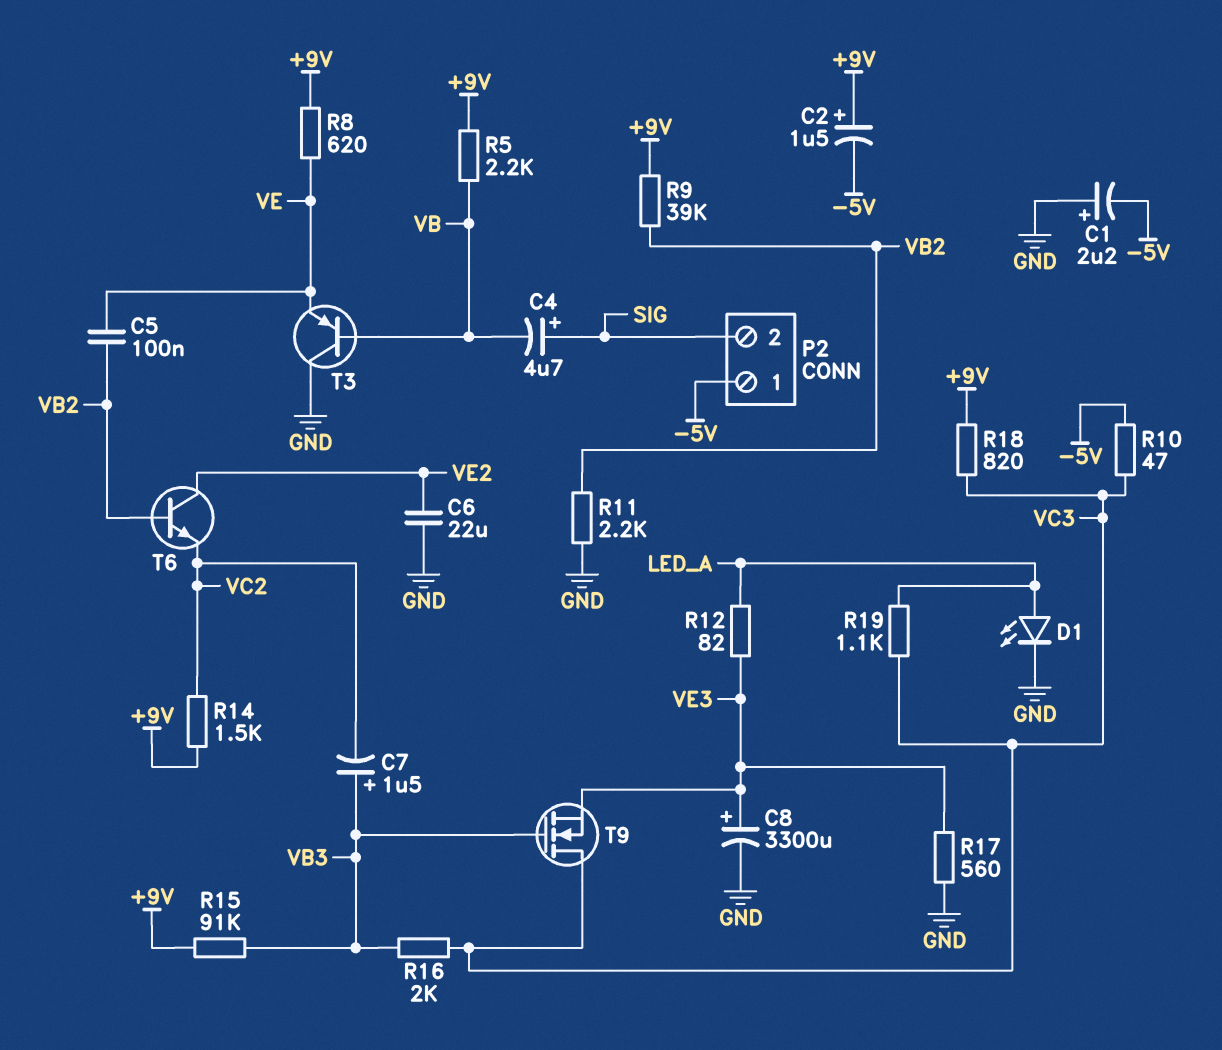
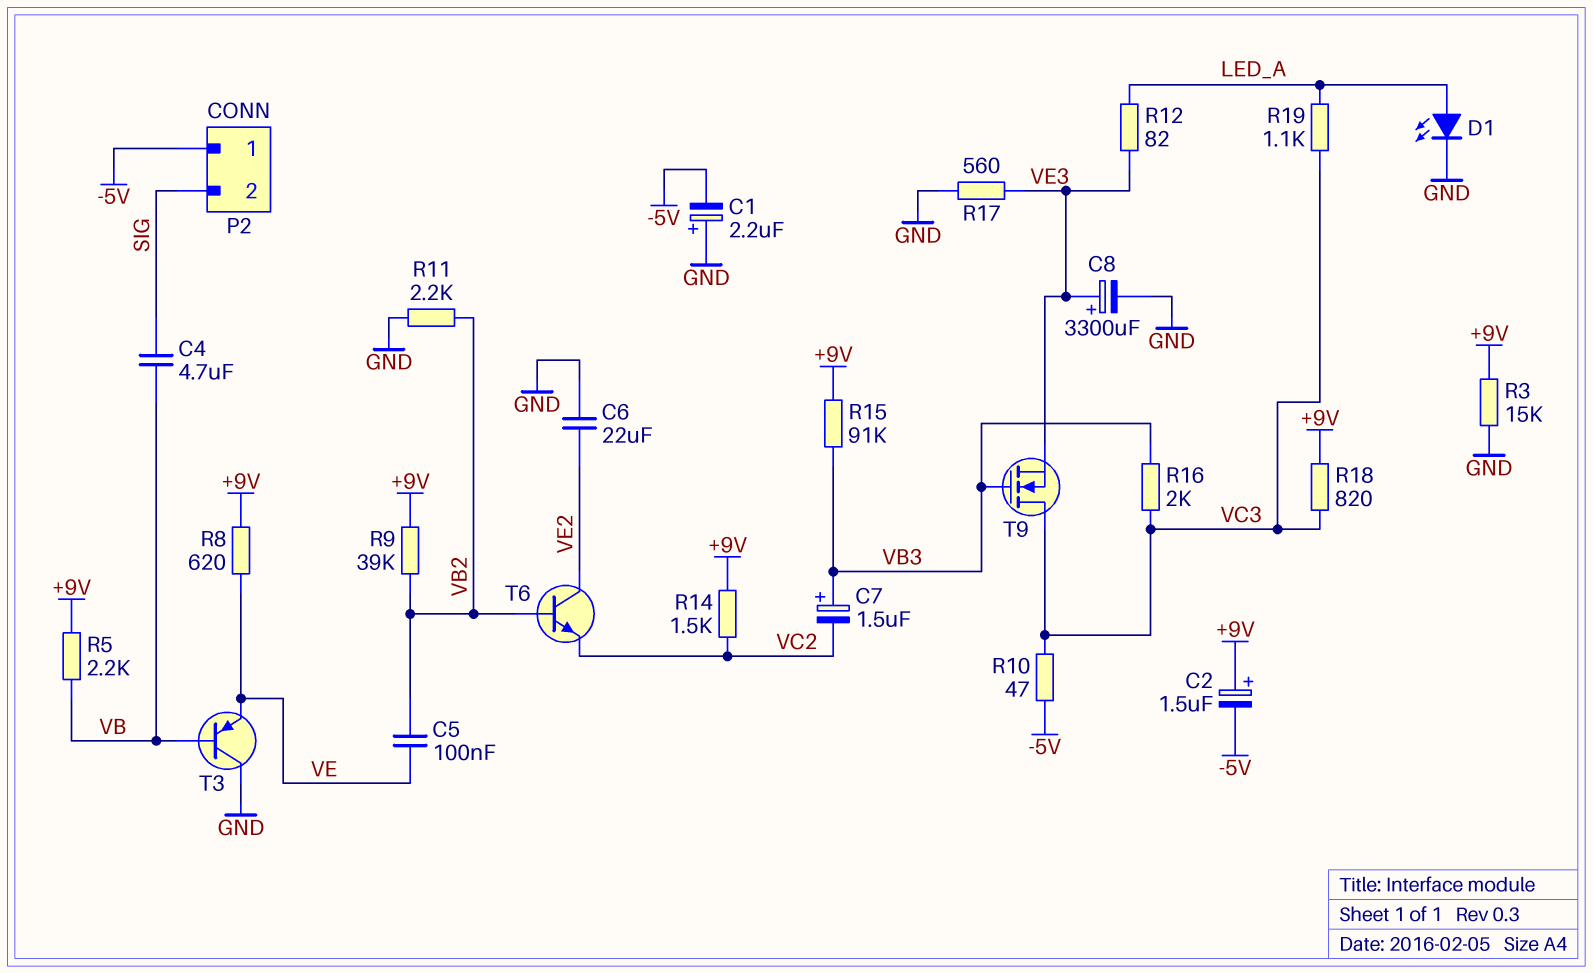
C4: 4.7uF (plus SIG, minus VB) -> 4.7uF (SIG, VB)
R3: none -> 15k (+9V, GND)

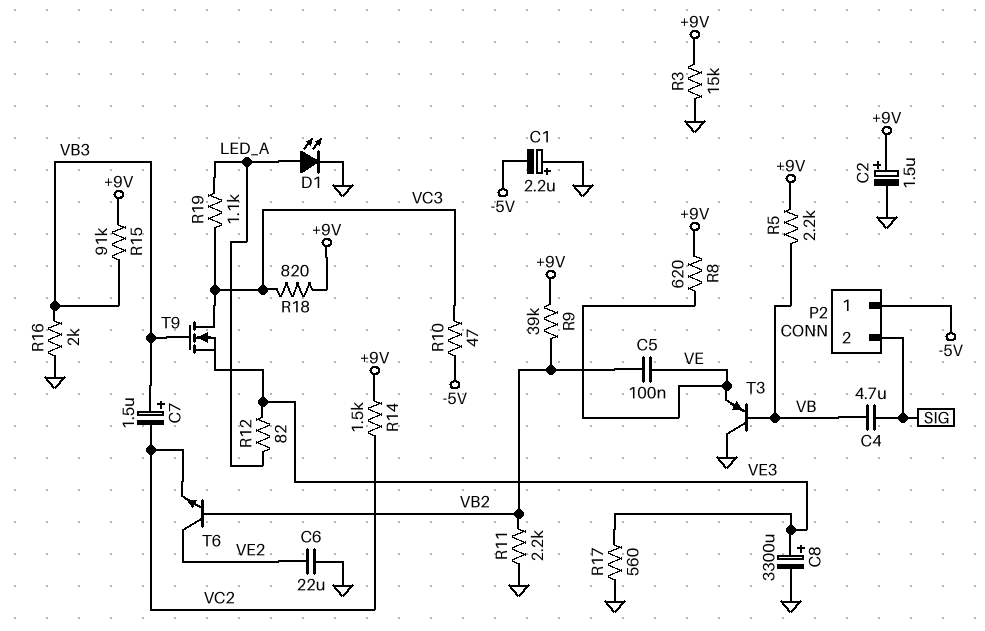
C2: 1.5uF (plus +9V, minus -5V) -> 1.5uF (plus +9V, minus GND)
R16: 2k (VB3, VC3) -> 2k (GND, VB3)

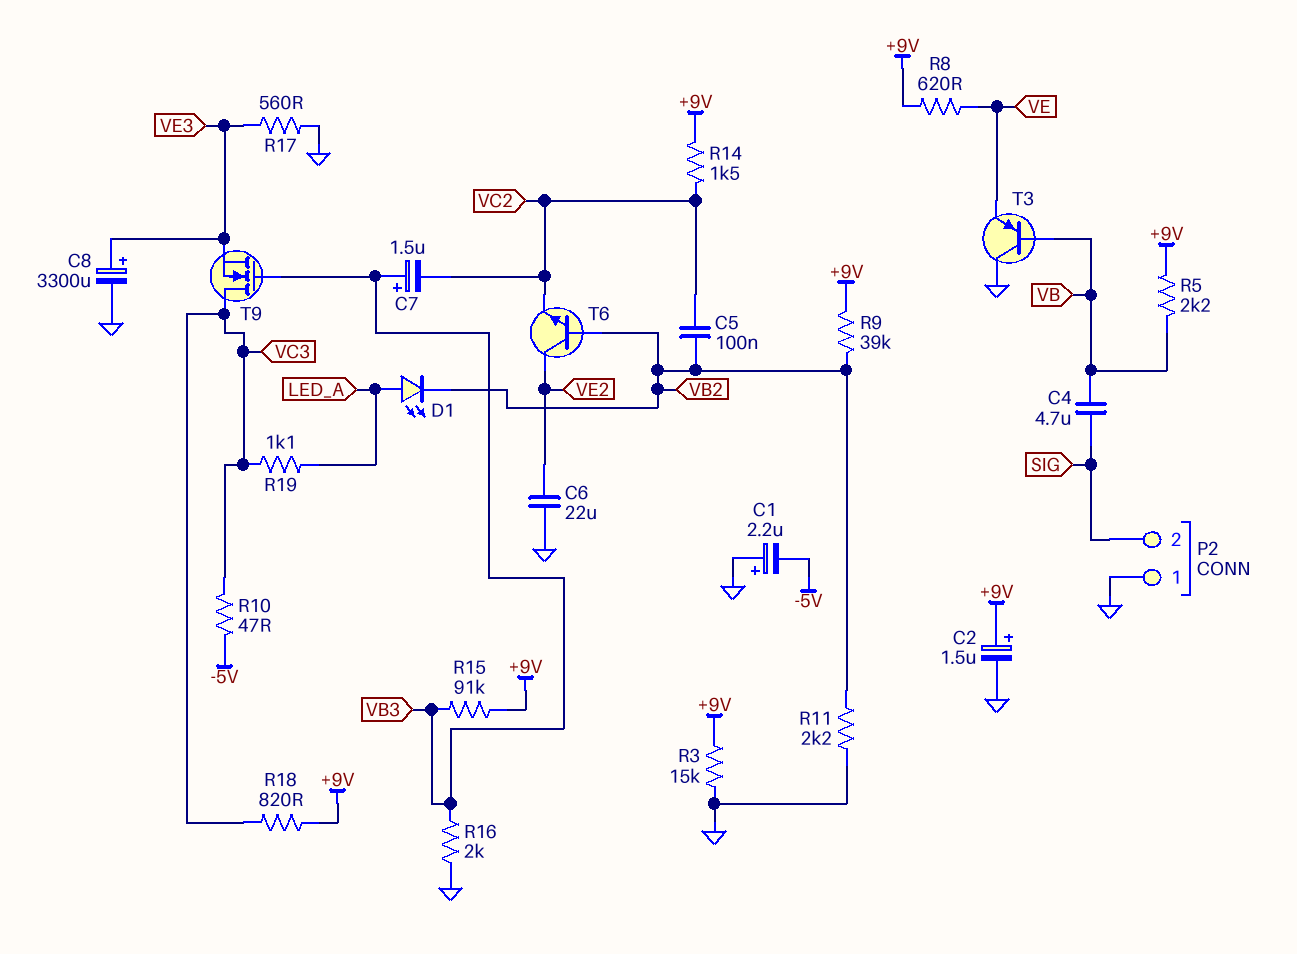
C5: 100nF (VB2, VE) -> 100nF (VB2, VC2)
D1: LED (A LED_A, K GND) -> LED (A LED_A, K VB2)
P2 pin 1: -5V -> GND
R12: 82 (LED_A, VE3) -> none

